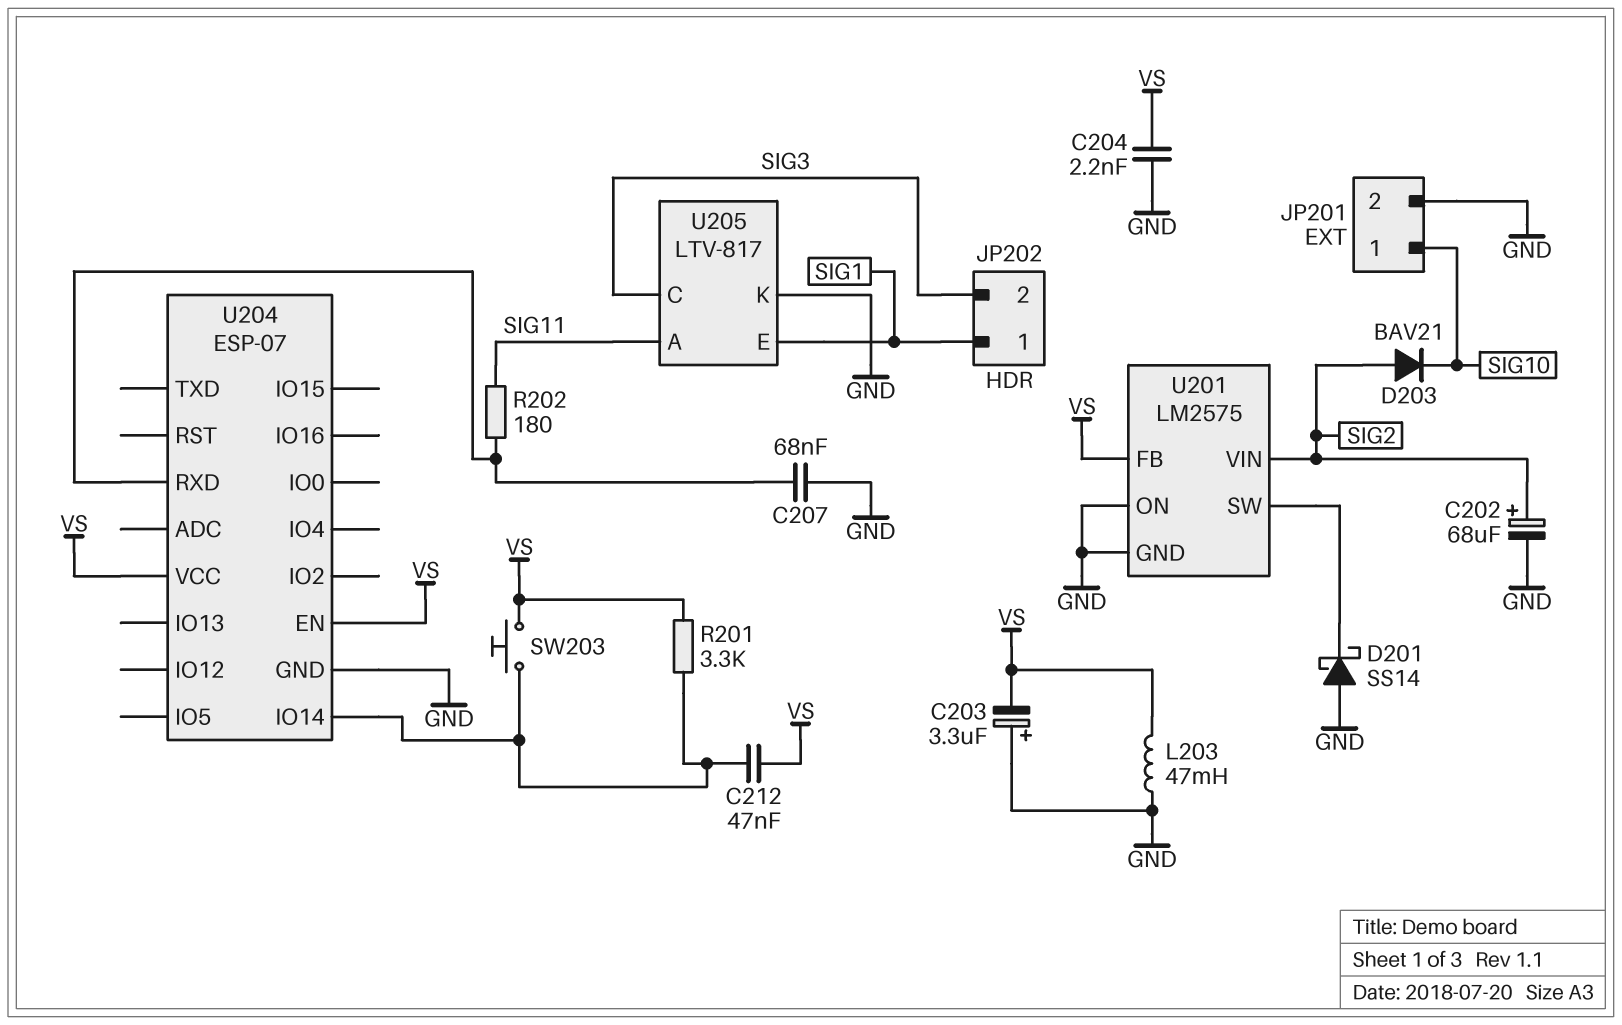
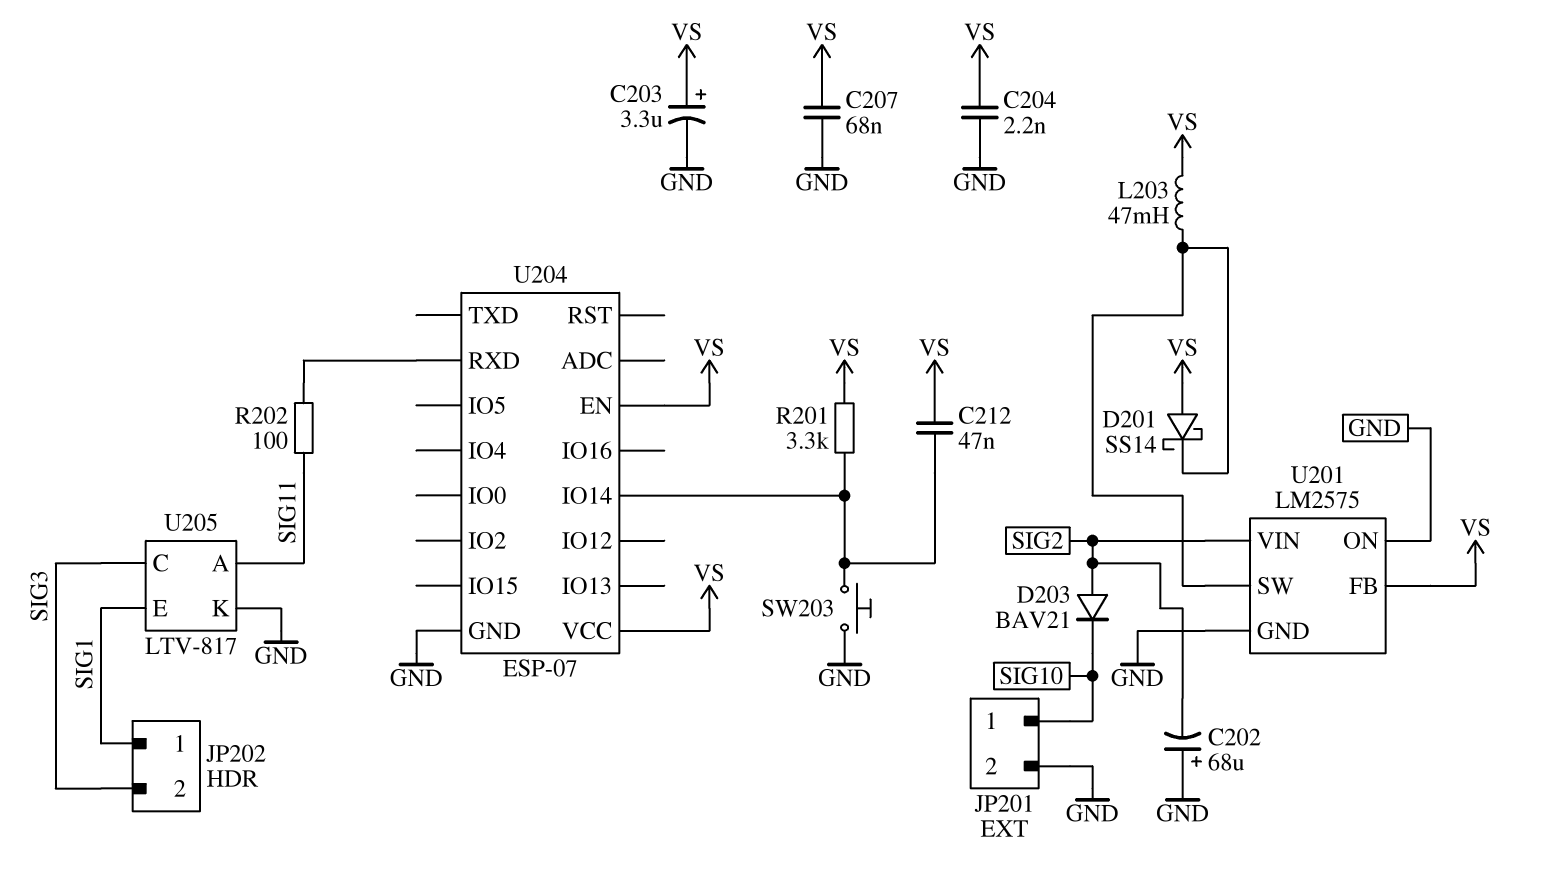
C202: 68uF (plus SIG2, minus GND) -> 68uF (plus GND, minus SIG2)
C203: 3.3uF (plus GND, minus VS) -> 3.3uF (plus VS, minus GND)
C207: 68nF (GND, U204/RXD) -> 68nF (GND, VS)
D201: schottky SS14 (A GND, K U201/SW) -> schottky SS14 (A VS, K U201/SW)
L203: 47mH (GND, VS) -> 47mH (U201/SW, VS)
R202: 180 (SIG11, U204/RXD) -> 100 (SIG11, U204/RXD)
SW203: button (U204/IO14, VS) -> button (GND, U204/IO14)

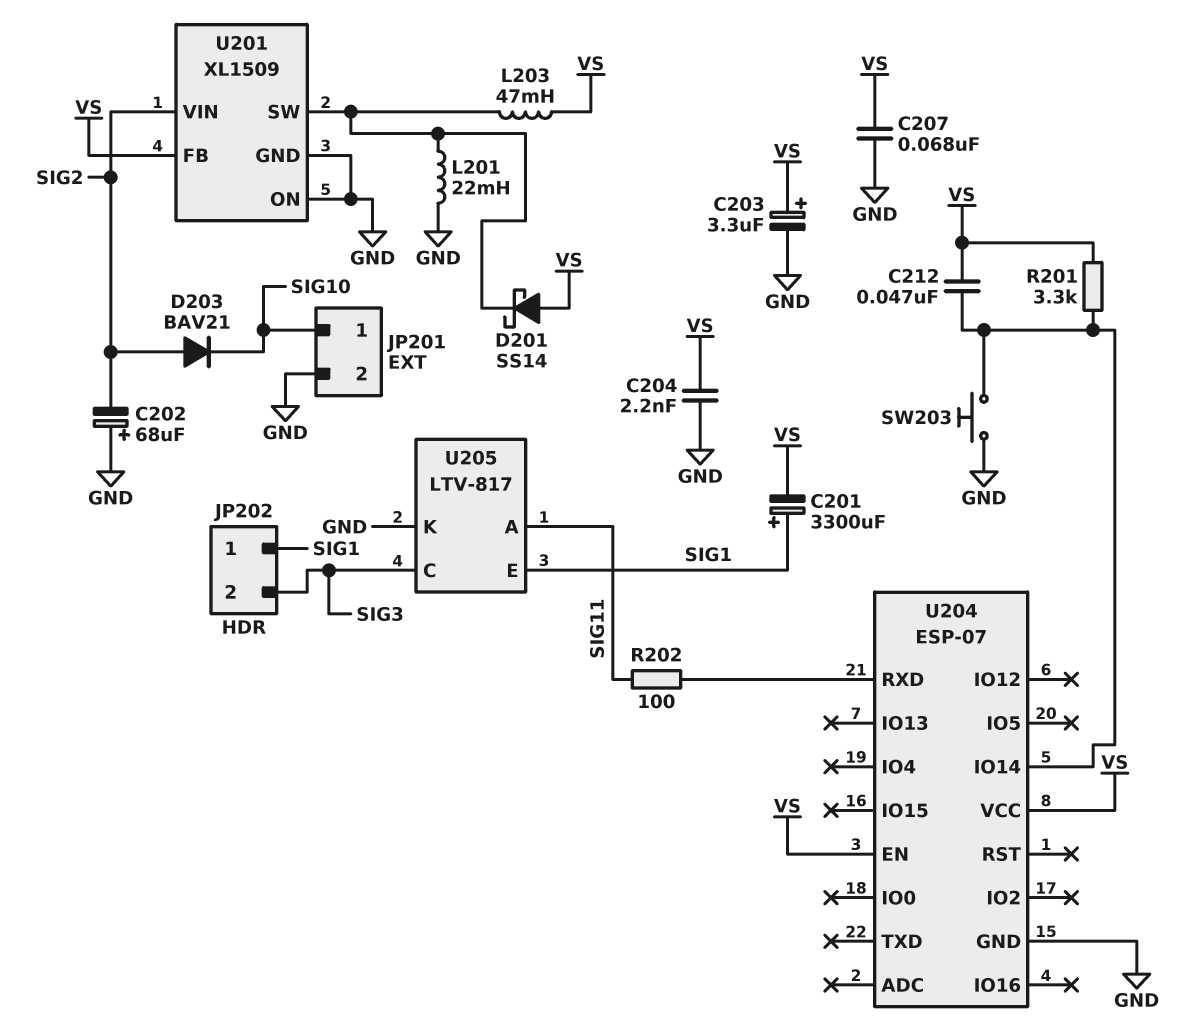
C201: none -> 3300uF (plus SIG1, minus VS)
L201: none -> 22mH (GND, U201/SW)
U201: LM2575 -> XL1509

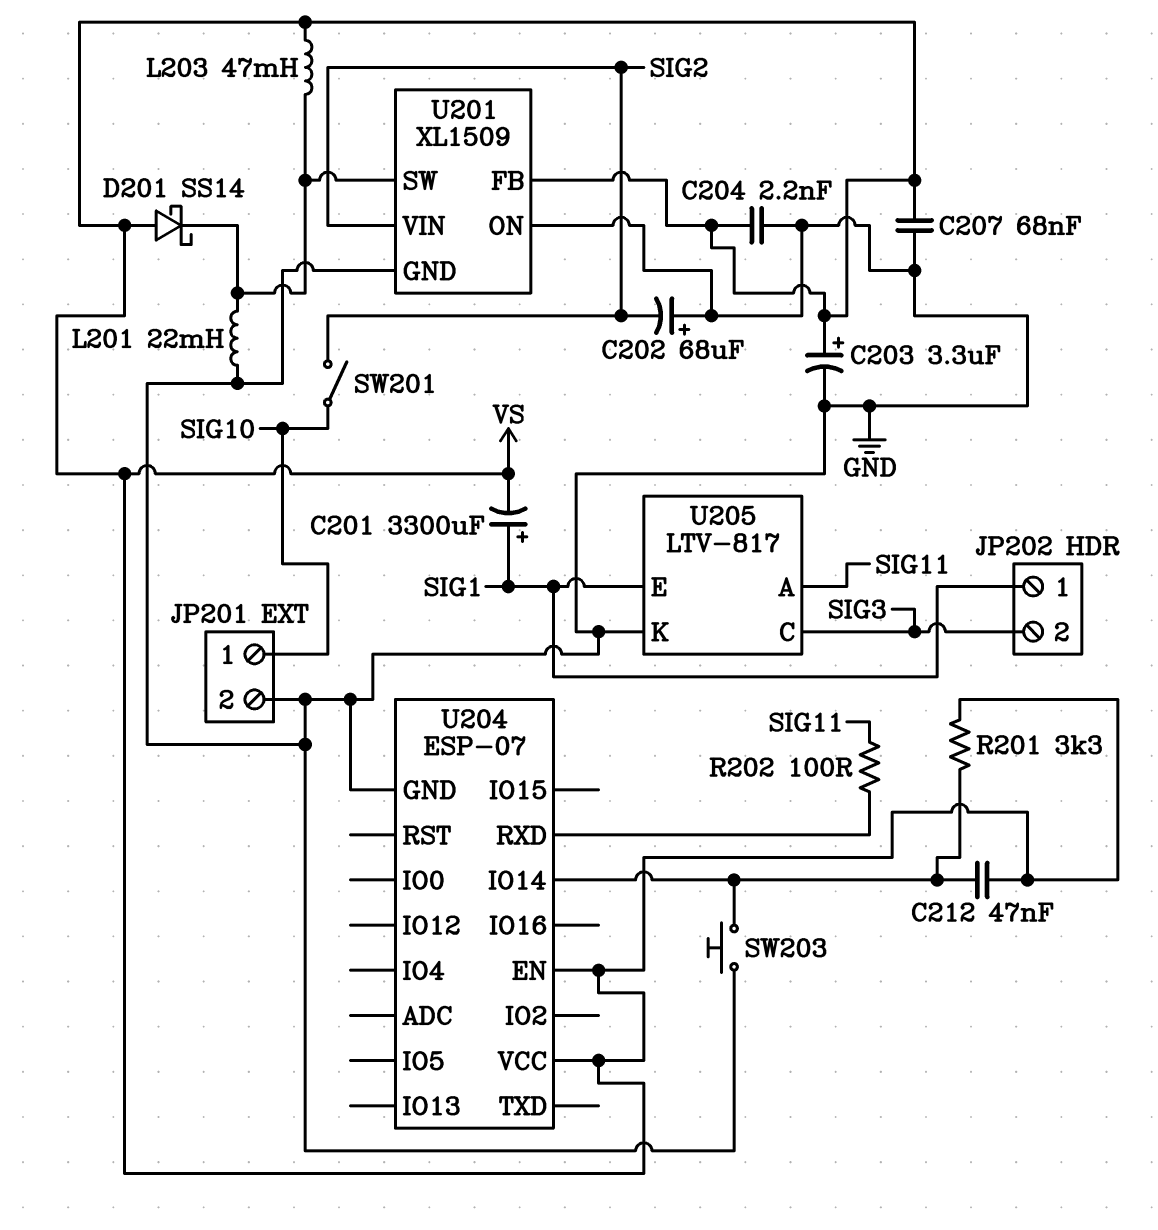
D203: diode BAV21 (A SIG2, K SIG10) -> none
SW201: none -> switch (SIG2, SIG10)

